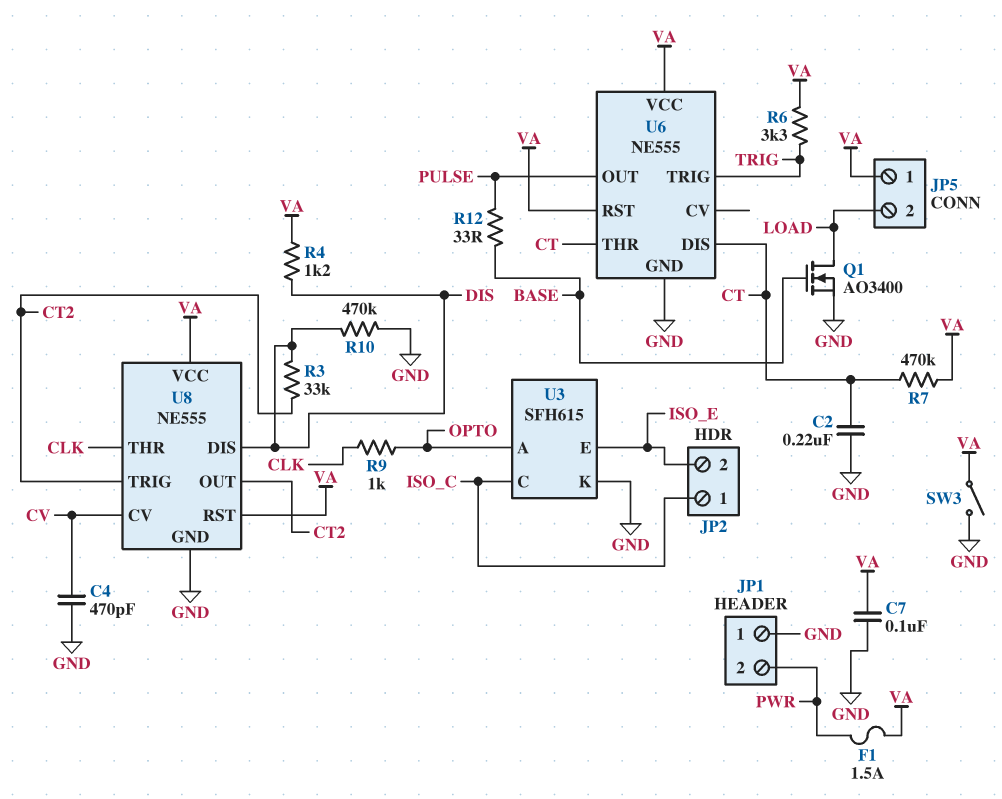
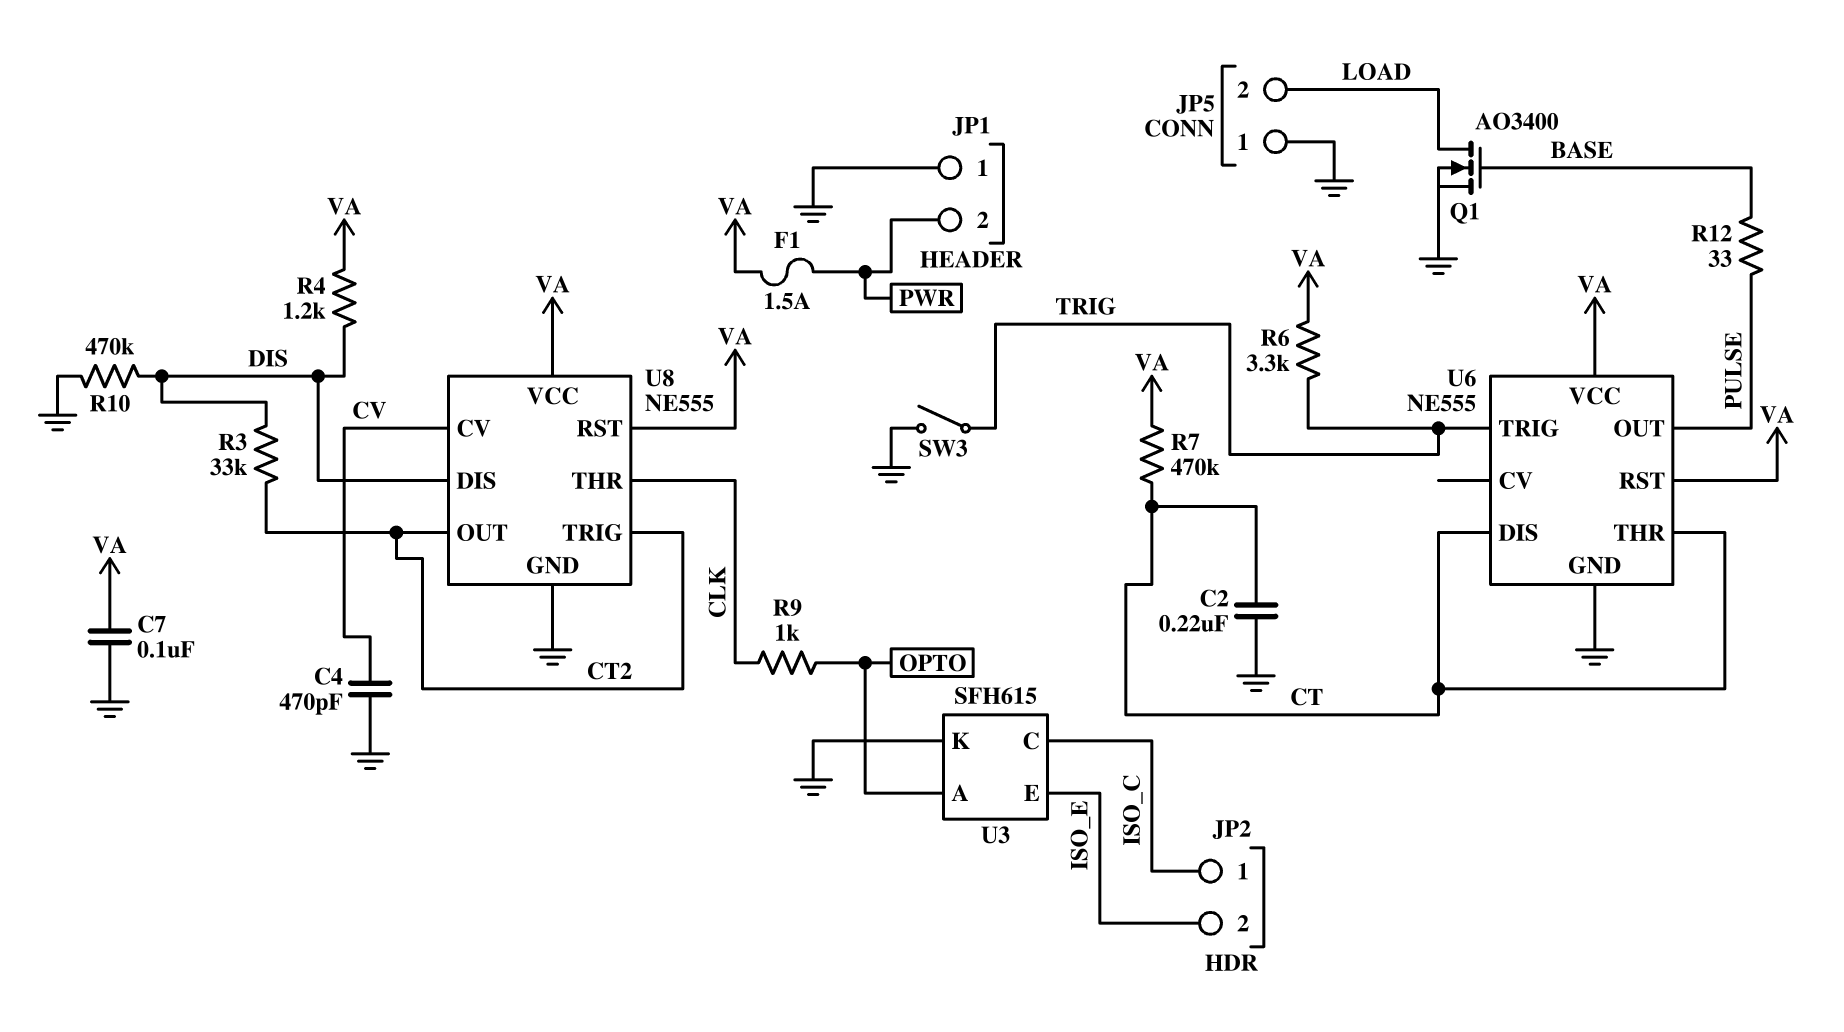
JP5 pin 1: VA -> GND
SW3: switch (GND, VA) -> switch (GND, TRIG)

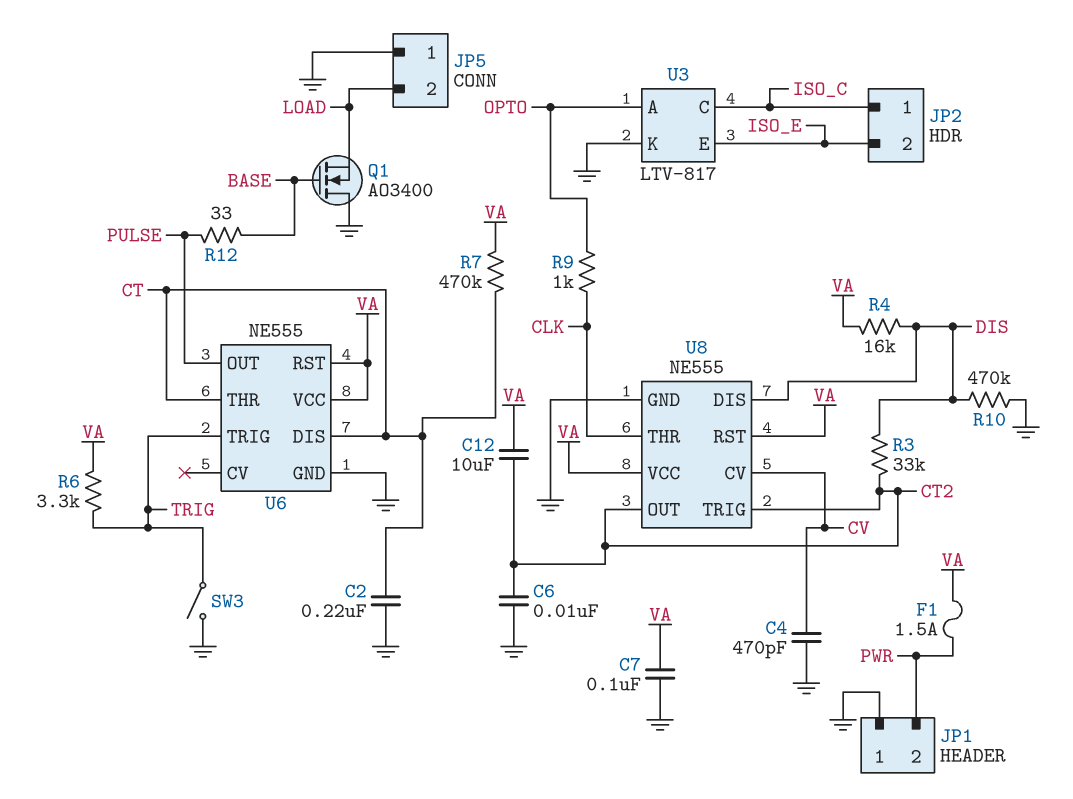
C6: none -> 10nF (CT2, GND)
C12: none -> 10uF (CT2, VA)
Q1: NMOS AO3400 (G BASE, D LOAD, S GND) -> NMOS AO3400 (G BASE, D GND, S LOAD)
R4: 1.2k (DIS, VA) -> 16k (DIS, VA)
U3: SFH615 -> LTV-817

